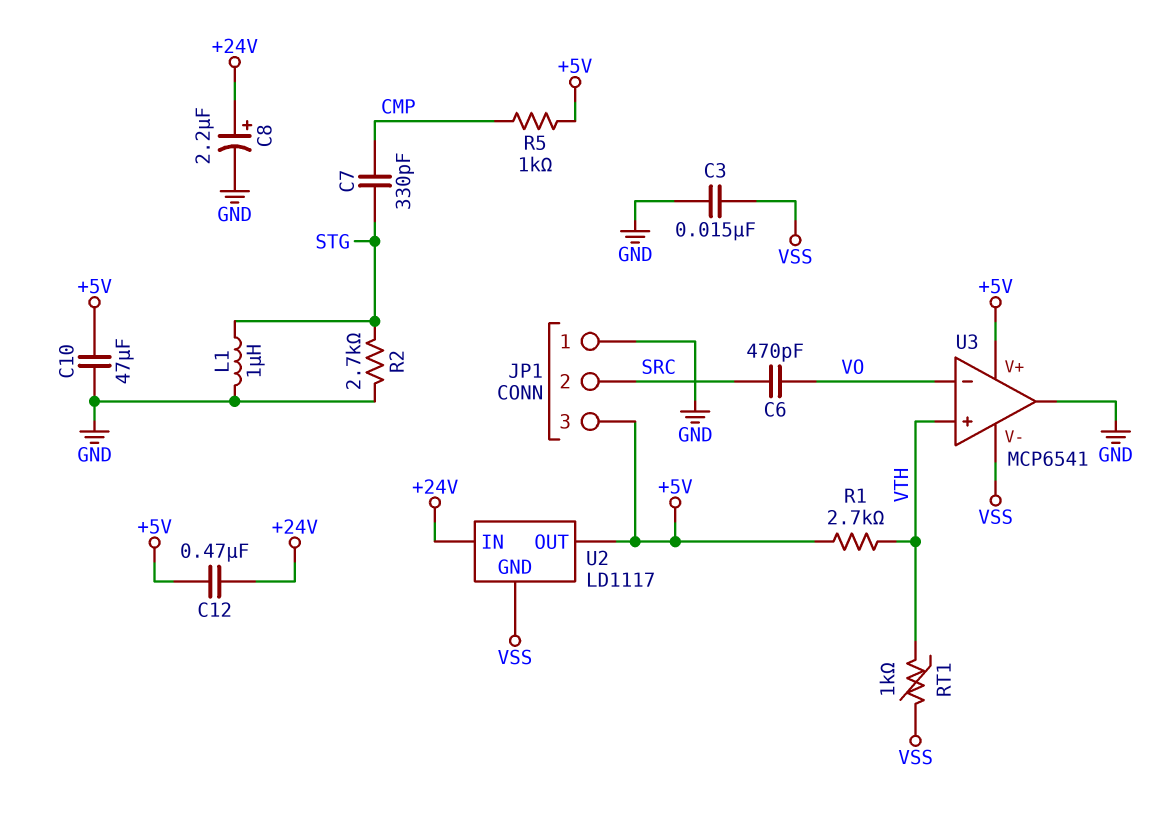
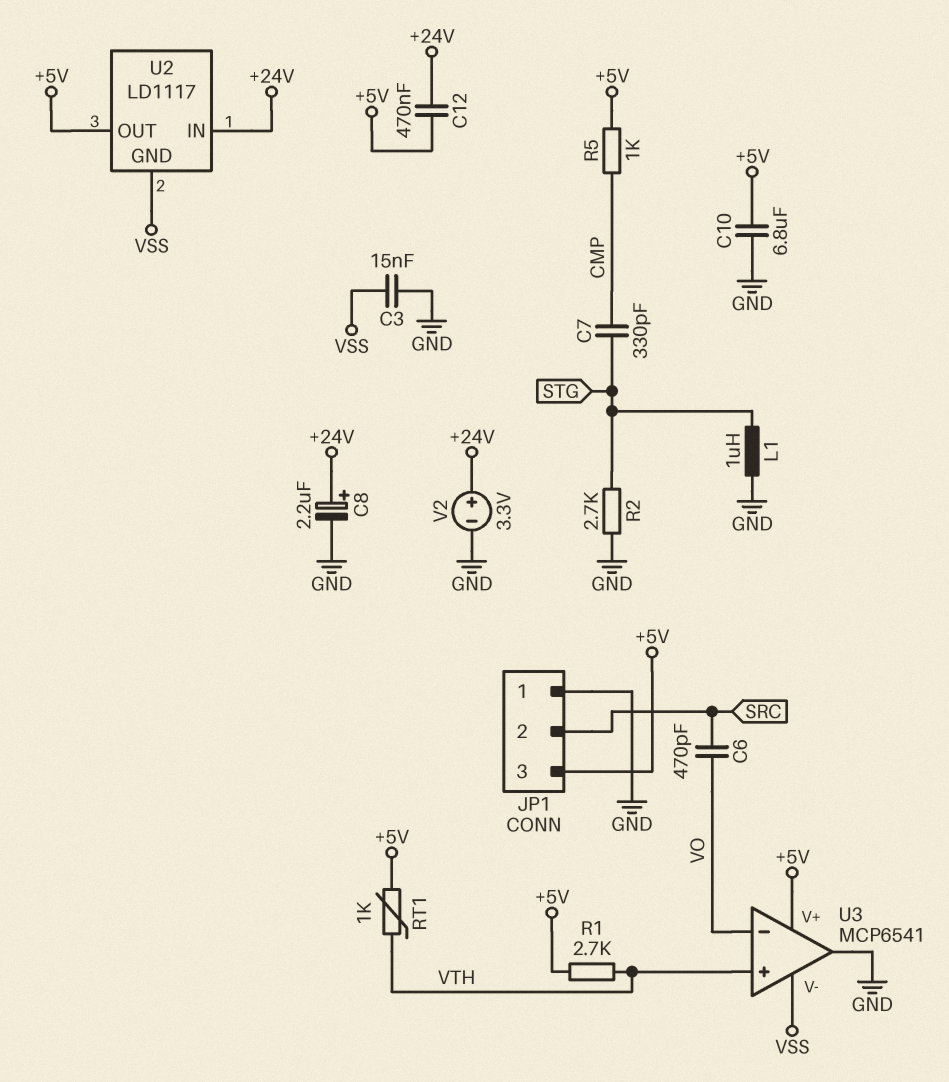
C10: 47uF (+5V, GND) -> 6.8uF (+5V, GND)
RT1: 1k (VSS, VTH) -> 1k (+5V, VTH)
V2: none -> 3.3V (plus +24V, minus GND)

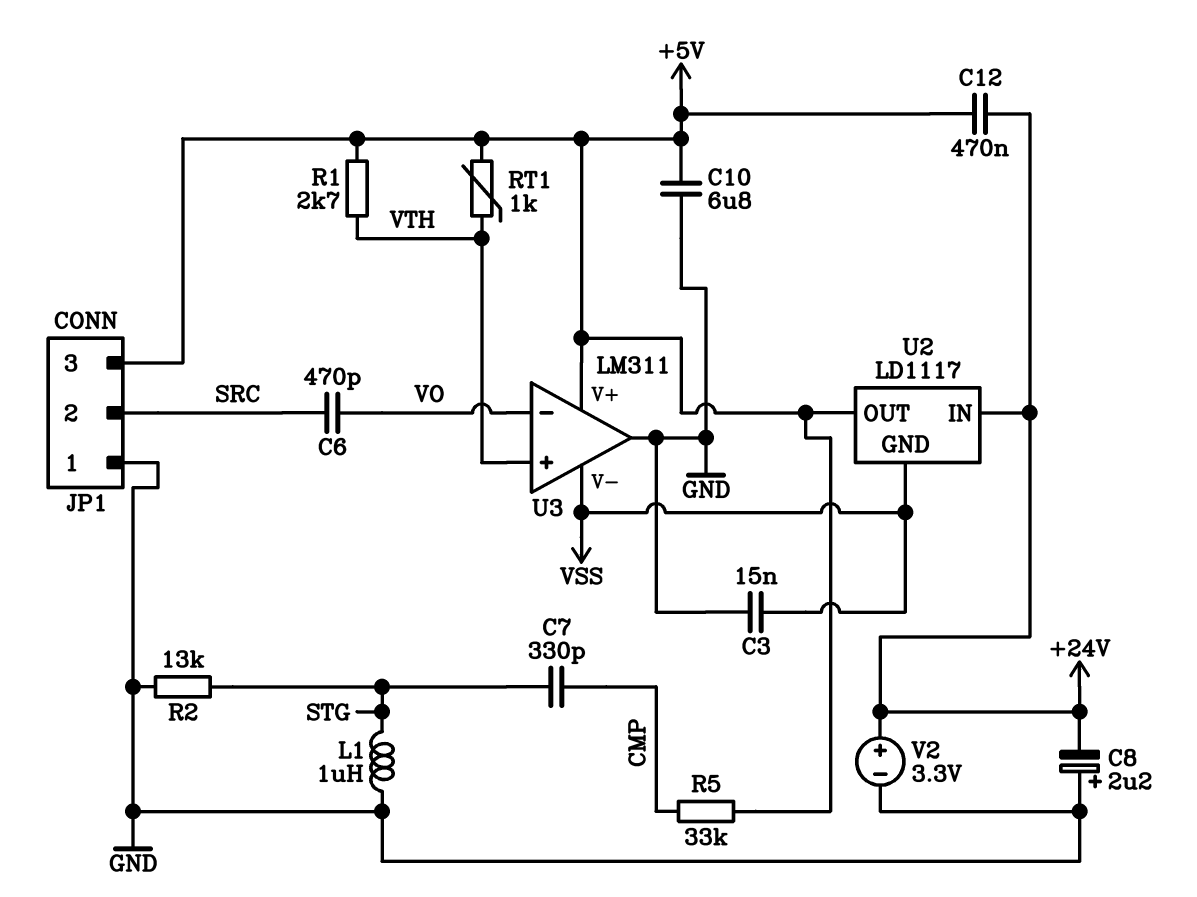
C8: 2.2uF (plus +24V, minus GND) -> 2.2uF (plus GND, minus +24V)
R2: 2.7k (GND, STG) -> 13k (GND, STG)
R5: 1k (+5V, CMP) -> 33k (+5V, CMP)
U3: MCP6541 -> LM311

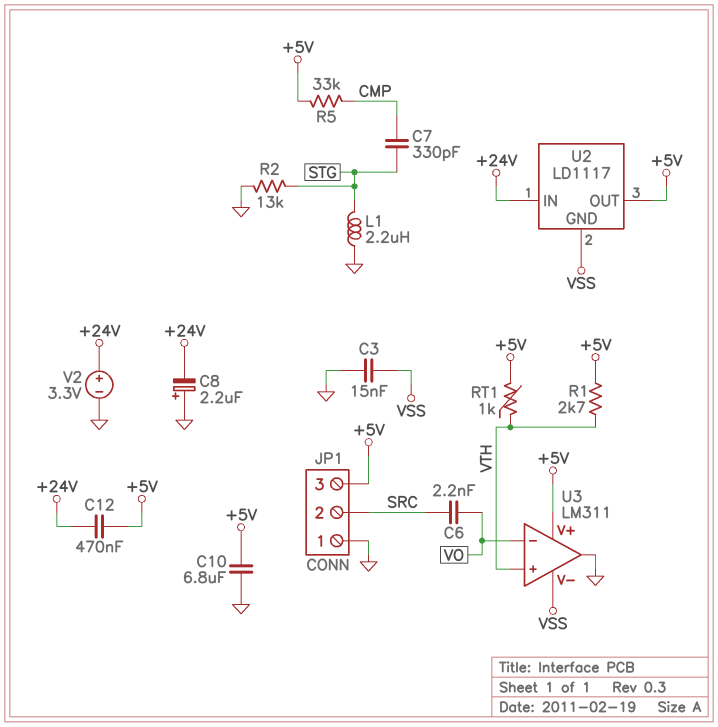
C6: 470pF (SRC, VO) -> 2.2nF (SRC, VO)
L1: 1uH (GND, STG) -> 2.2uH (GND, STG)

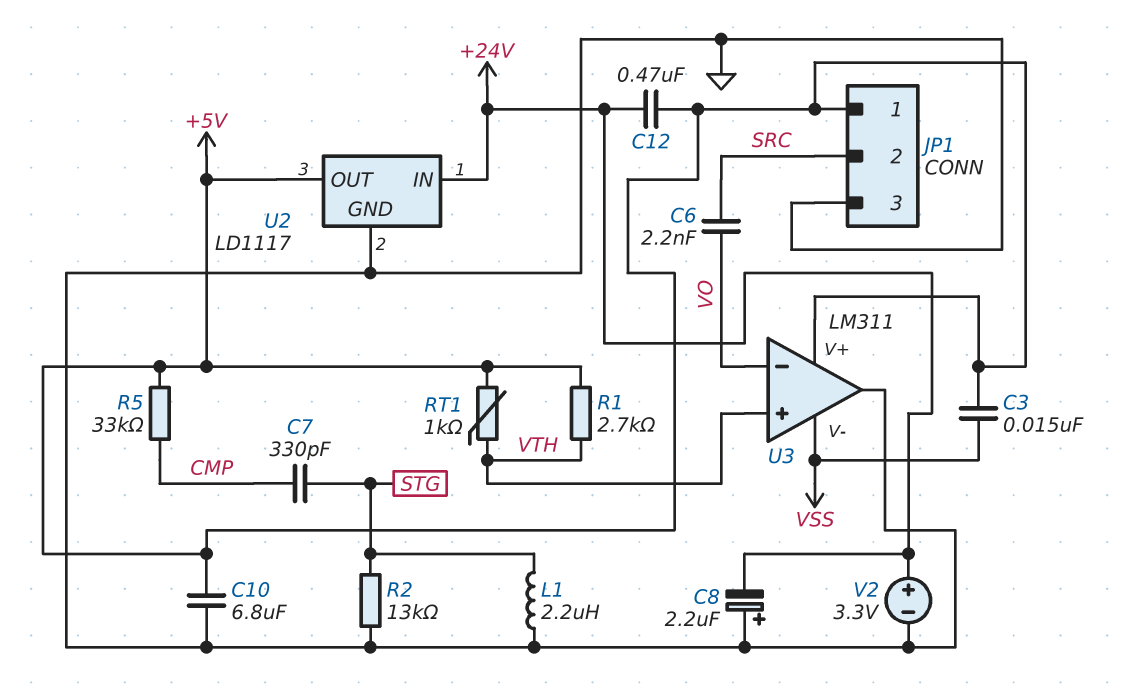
C3: 15nF (GND, VSS) -> 15nF (+5V, VSS)
JP1 pin 1: GND -> +5V
JP1 pin 3: +5V -> GND
U2 pin GND: VSS -> GND

